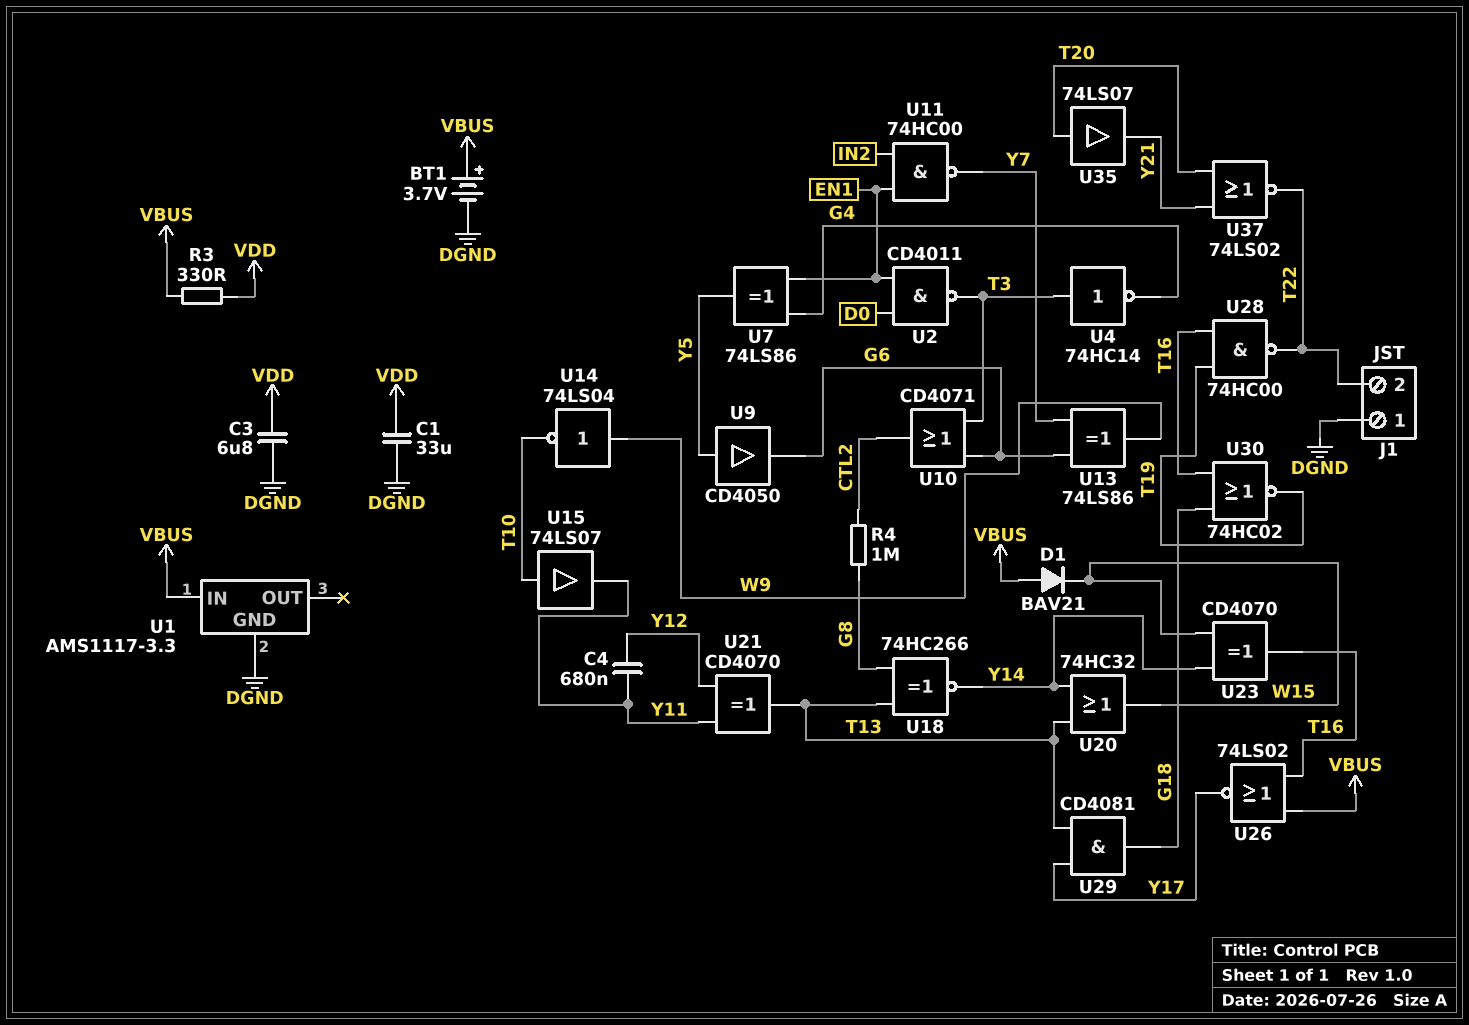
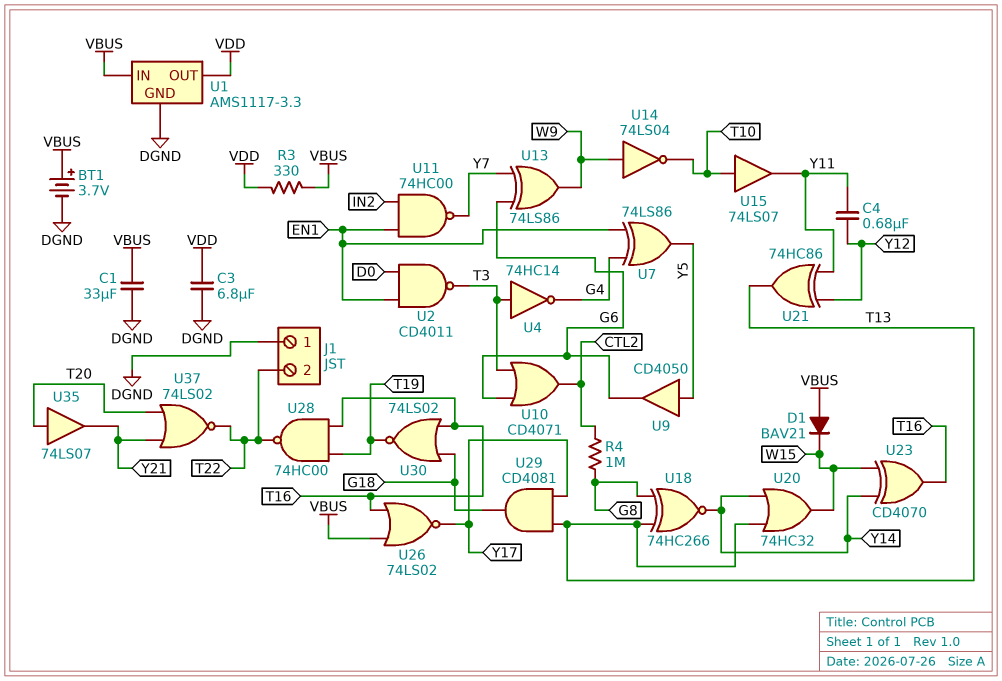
C1: 33uF (DGND, VDD) -> 33uF (DGND, VBUS)
U1 pin OUT: none -> VDD
U21: XOR CD4070 (in Y11, in Y12, out T13) -> XOR 74HC86 (in Y11, in Y12, out T13)
U30: NOR 74HC02 (in G18, in T16, out T19) -> NOR 74LS02 (in G18, in T16, out T19)

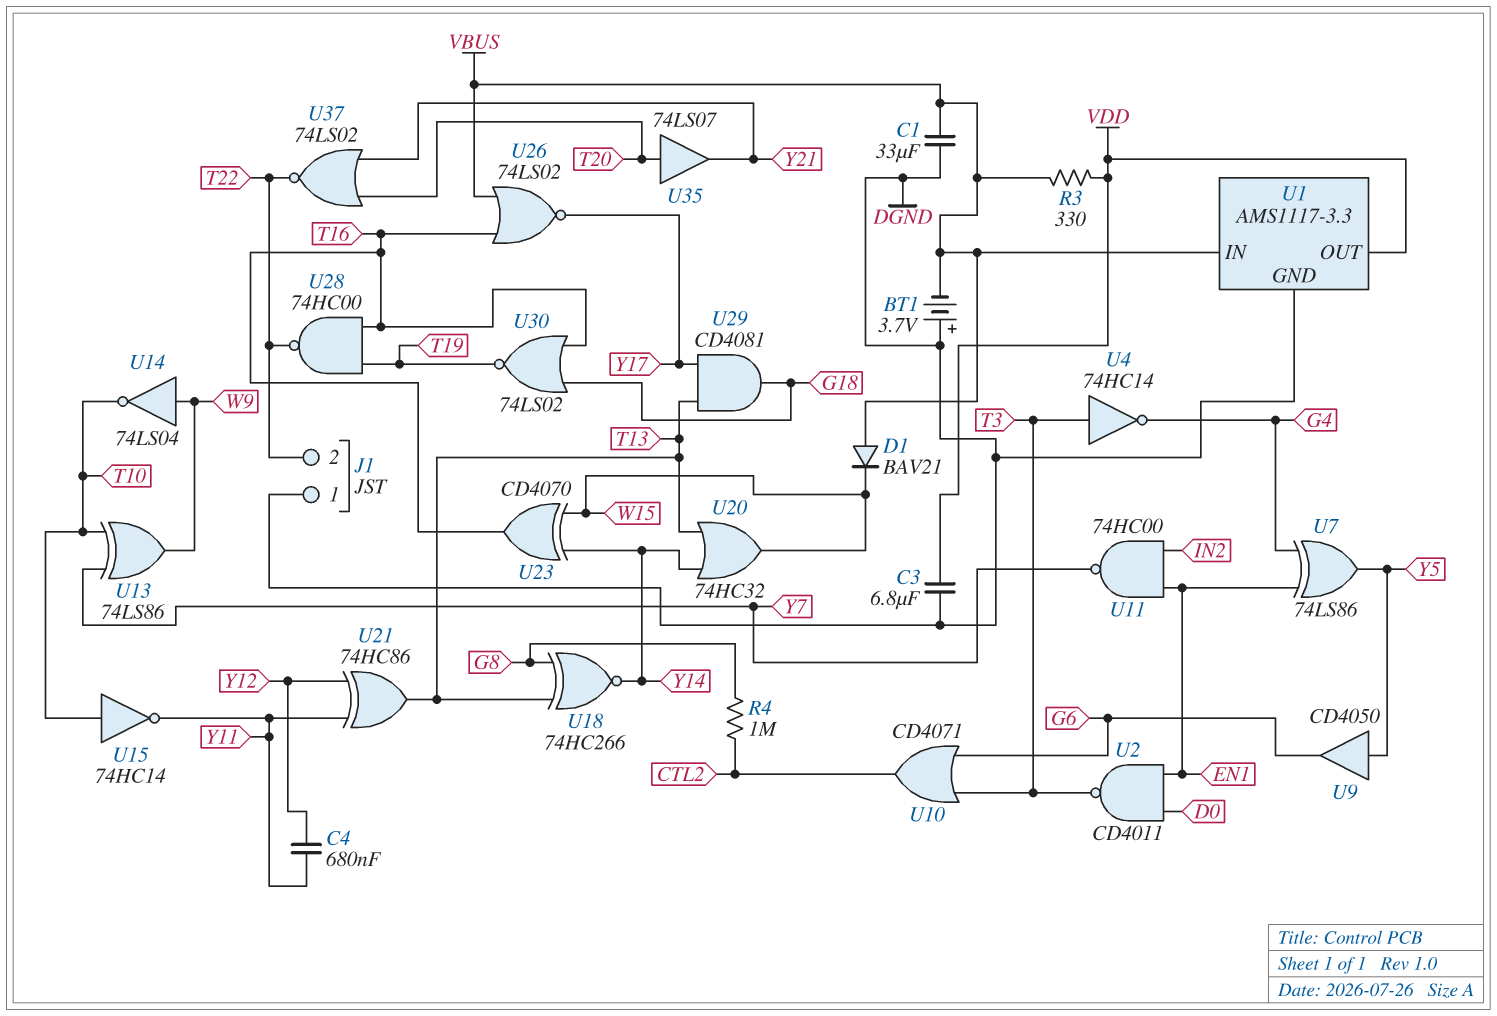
BT1: 3.7V (plus VBUS, minus DGND) -> 3.7V (plus DGND, minus VBUS)
U13: XOR 74LS86 (in G6, in Y7, out W9) -> XOR 74LS86 (in T10, in Y7, out W9)
U15: buffer 74LS07 (in T10, out Y11) -> NOT 74HC14 (in T10, out Y11)

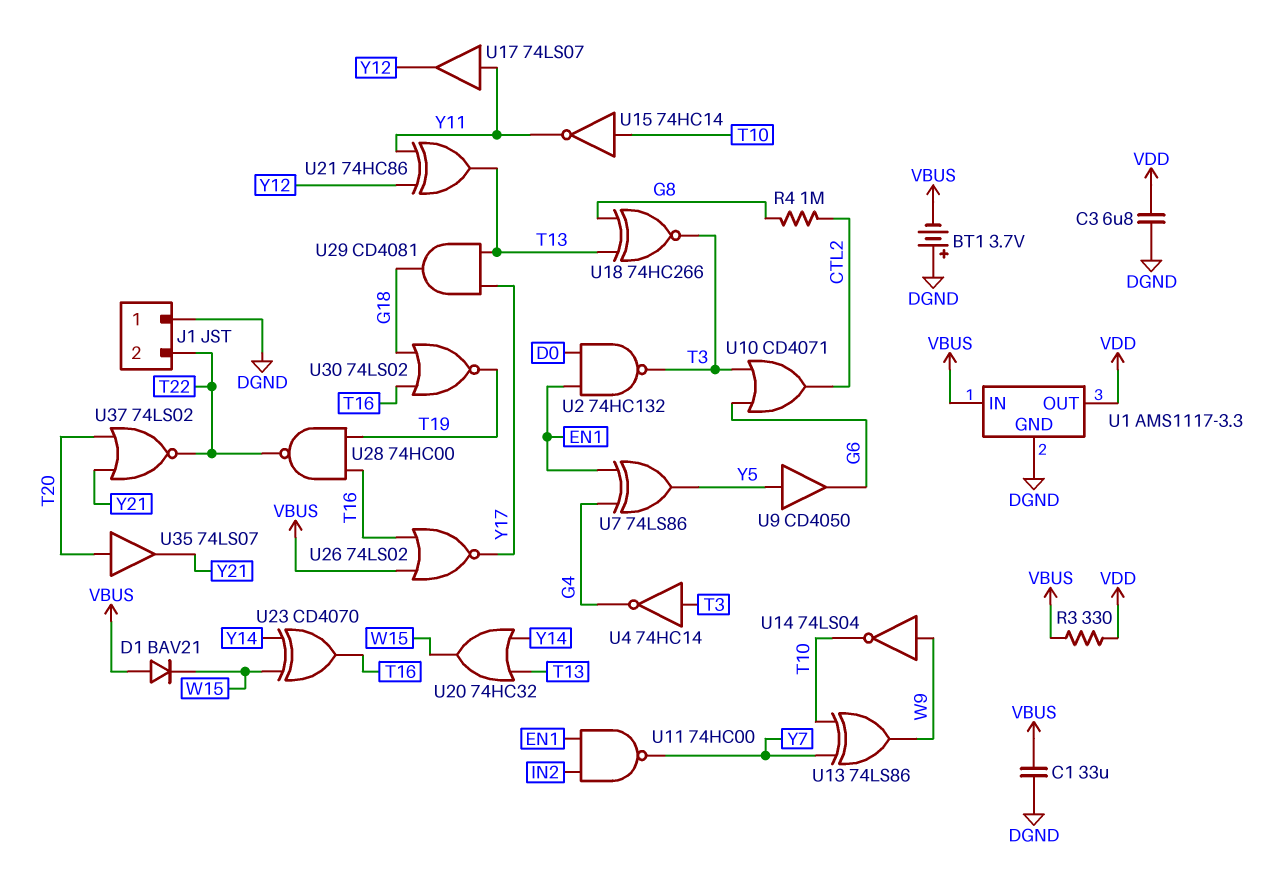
C4: 680nF (Y11, Y12) -> none
U2: NAND CD4011 (in D0, in EN1, out T3) -> NAND 74HC132 (in D0, in EN1, out T3)
U17: none -> buffer 74LS07 (in Y11, out Y12)
U18: XNOR 74HC266 (in G8, in T13, out Y14) -> XNOR 74HC266 (in G8, in T13, out T3)

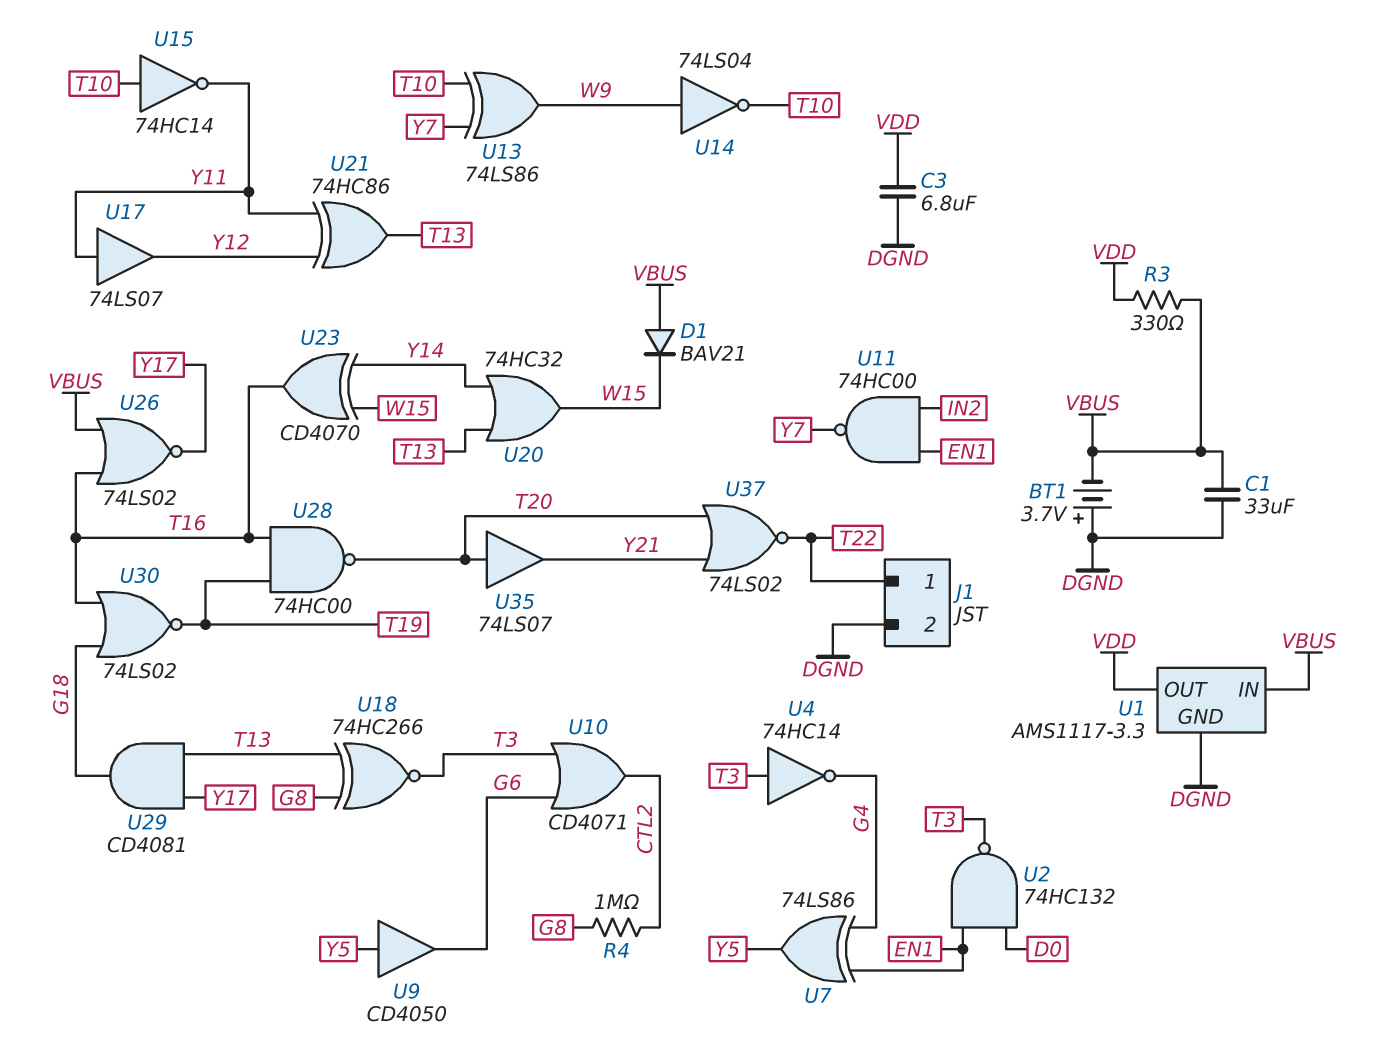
J1 pin 1: DGND -> T22
J1 pin 2: T22 -> DGND
U28: NAND 74HC00 (in T16, in T19, out T22) -> NAND 74HC00 (in T16, in T19, out T20)

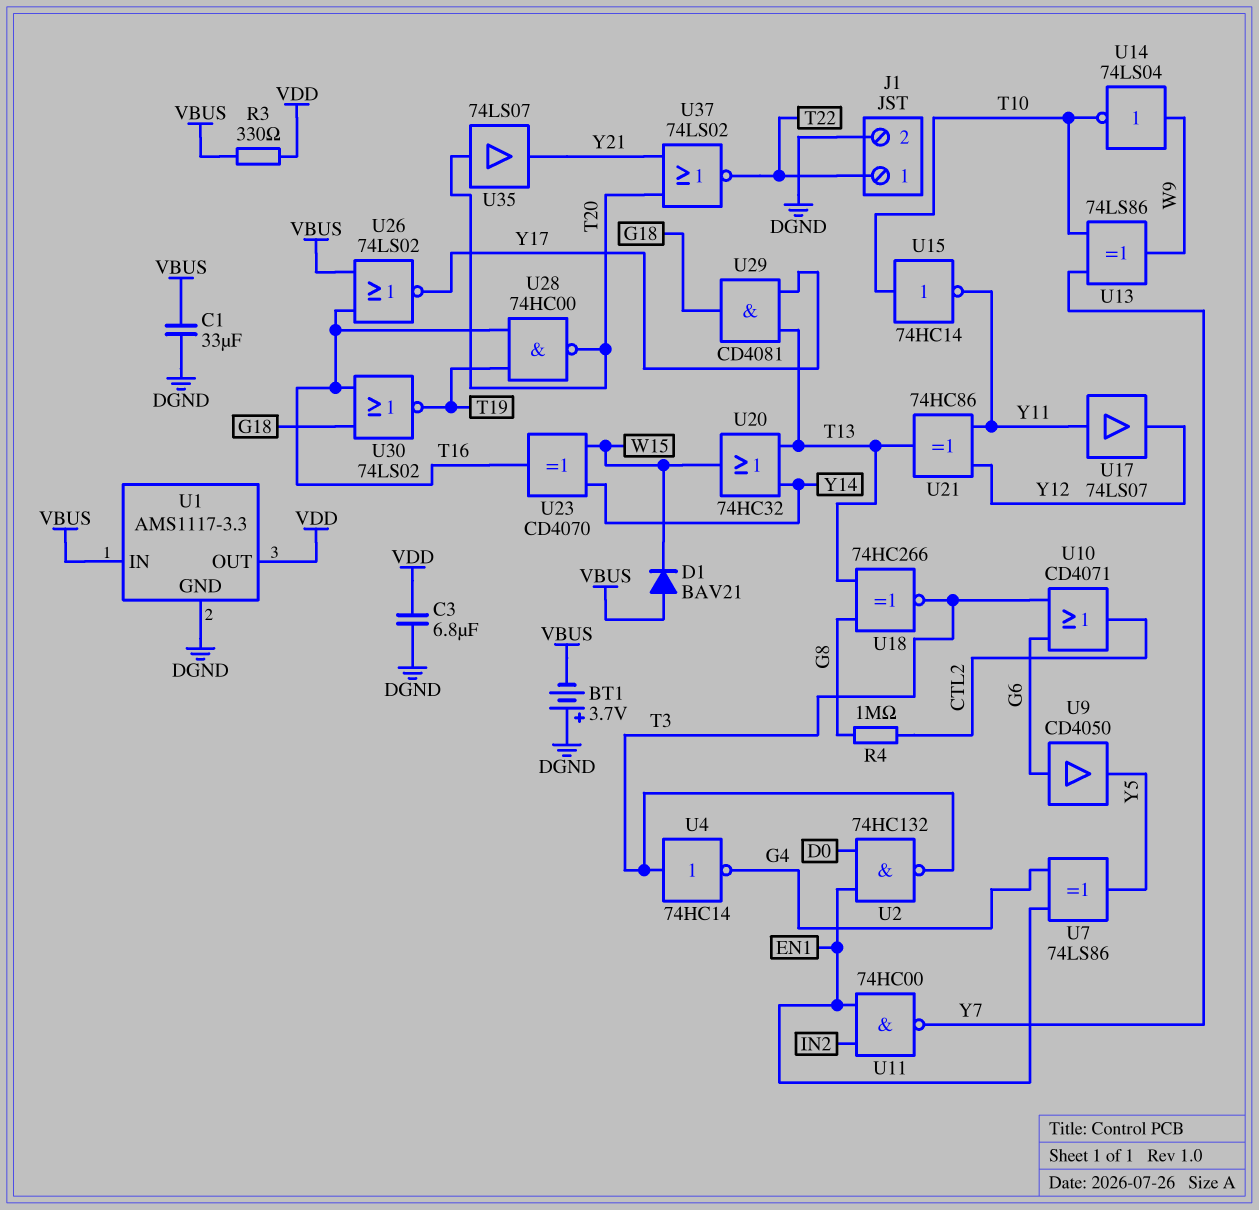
U9: buffer CD4050 (in Y5, out G6) -> buffer CD4050 (in G6, out Y5)

